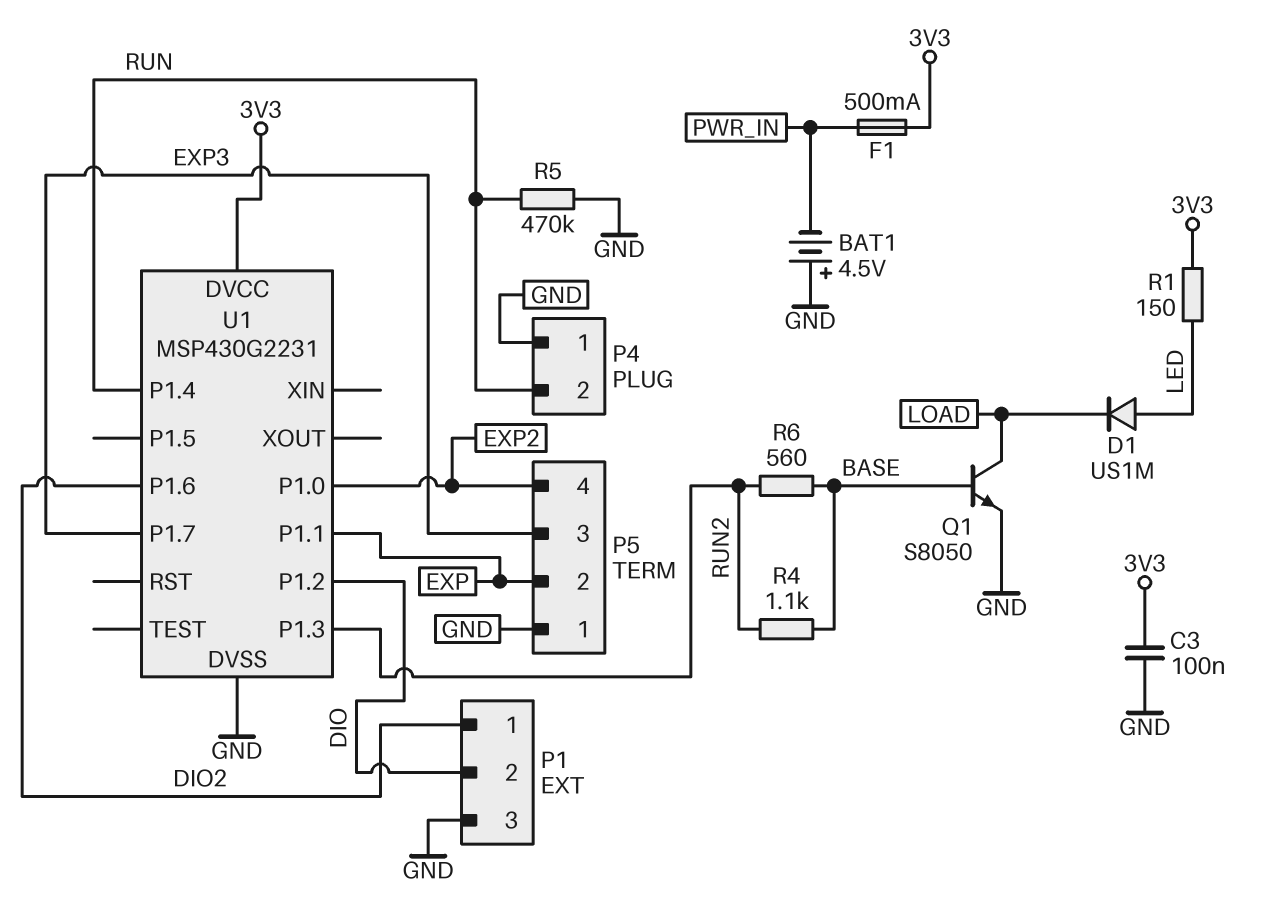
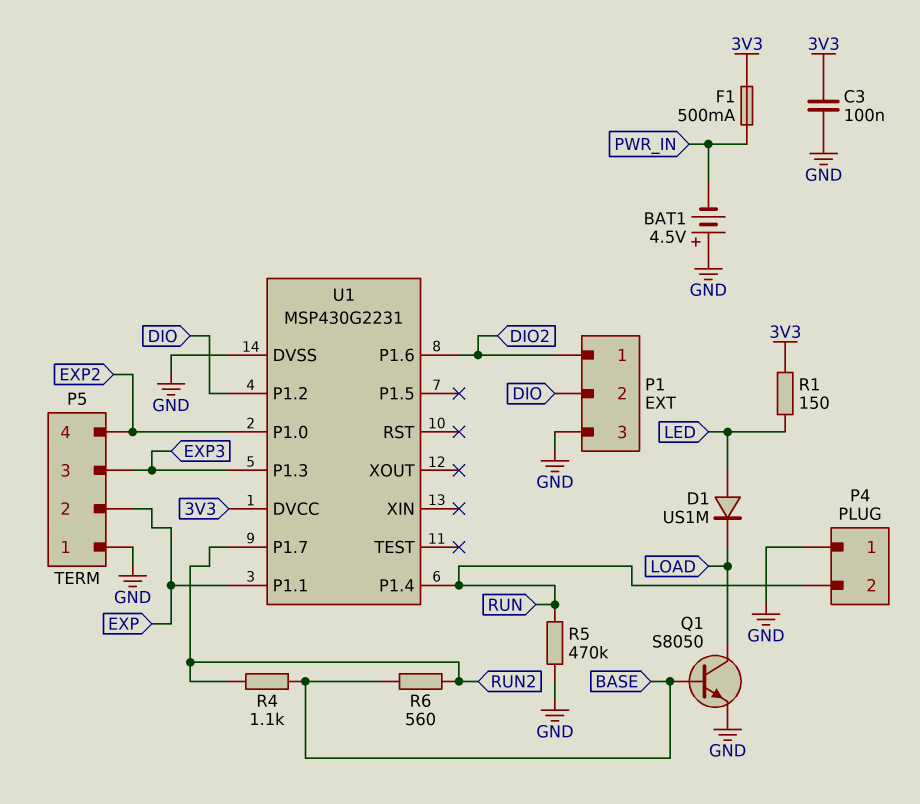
U1 pin P1.3: RUN2 -> EXP3
U1 pin P1.7: EXP3 -> RUN2

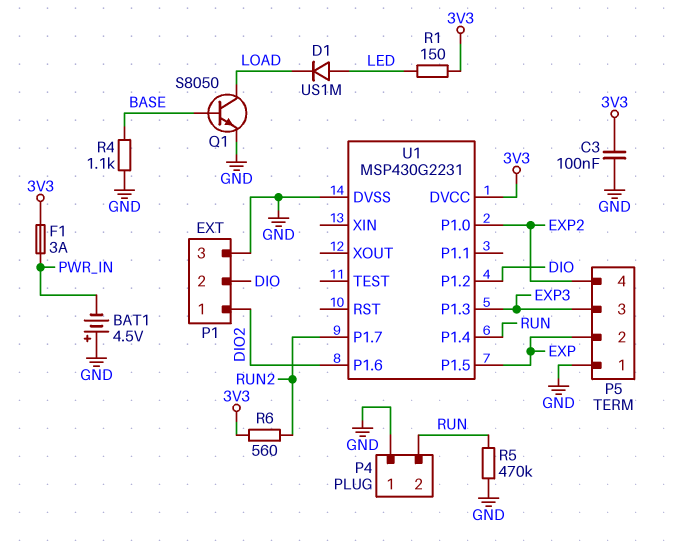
F1: 500mA (3V3, PWR_IN) -> 3A (3V3, PWR_IN)
R4: 1.1k (BASE, RUN2) -> 1.1k (BASE, GND)
R6: 560 (BASE, RUN2) -> 560 (3V3, RUN2)
U1 pin P1.1: EXP -> none
U1 pin P1.5: none -> EXP

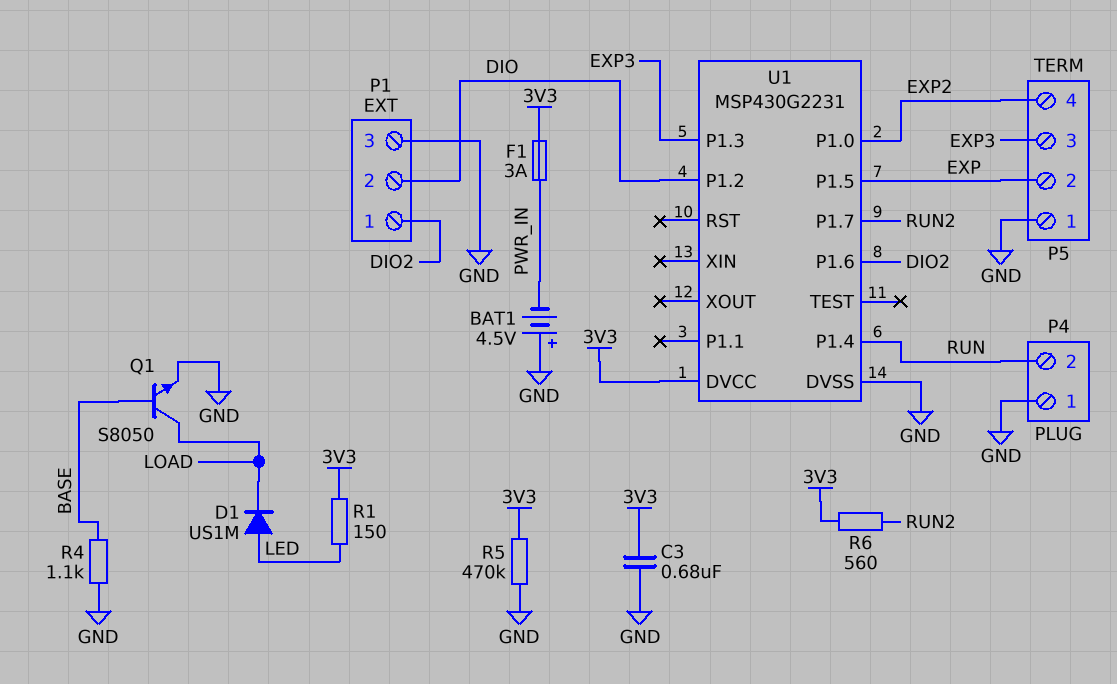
C3: 100nF (3V3, GND) -> 680nF (3V3, GND)
R5: 470k (GND, RUN) -> 470k (3V3, GND)

